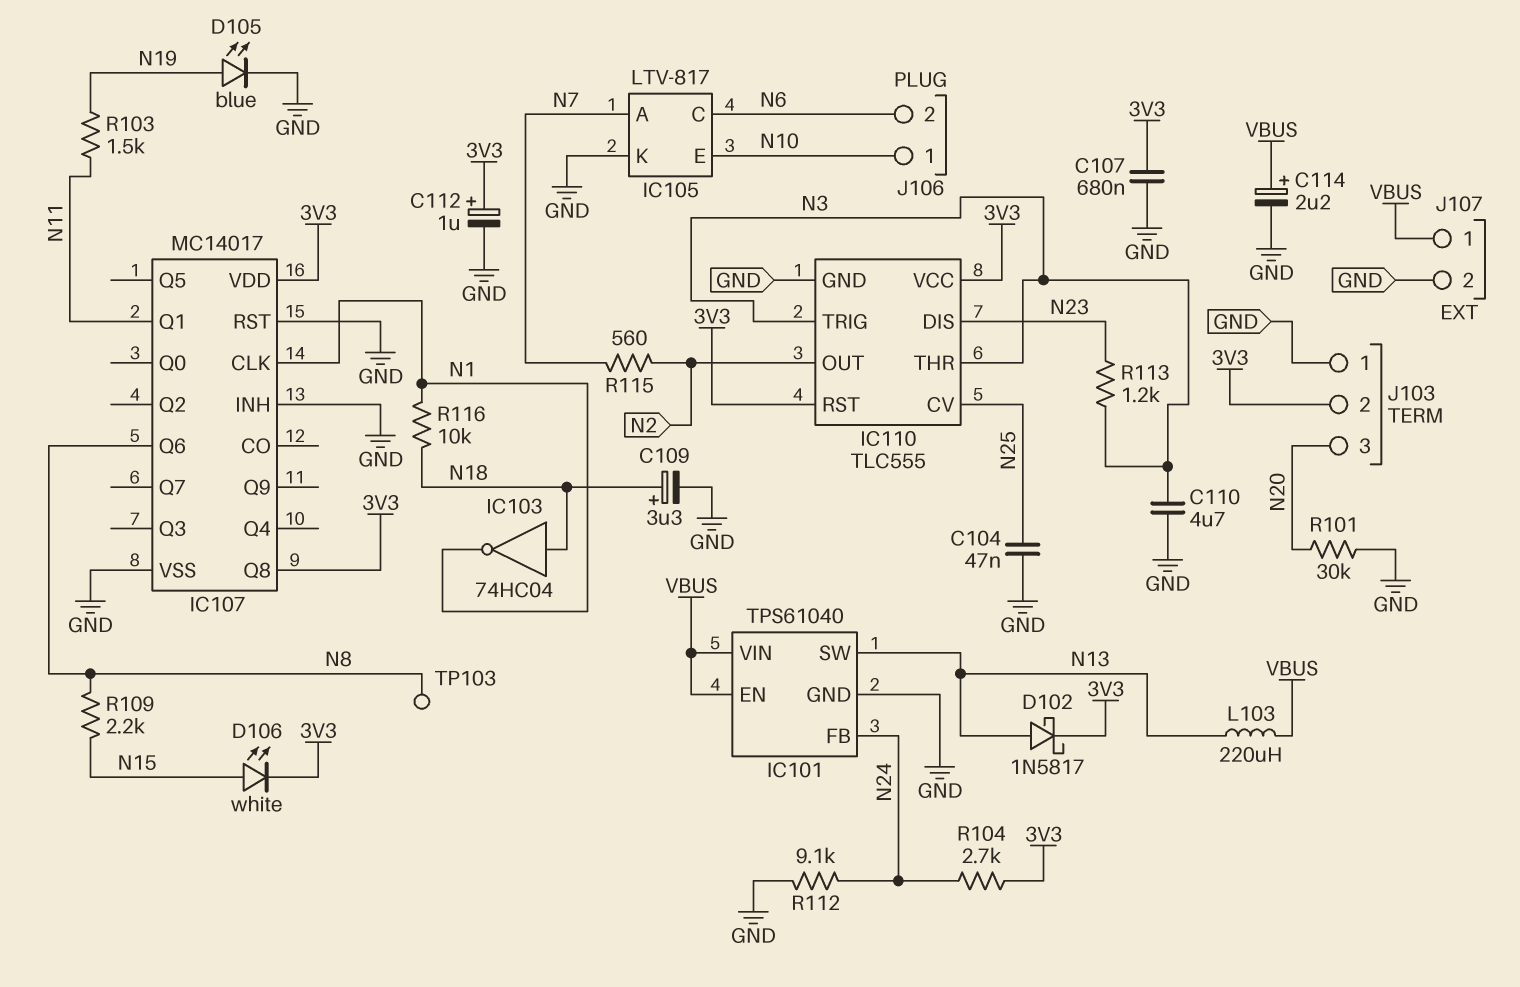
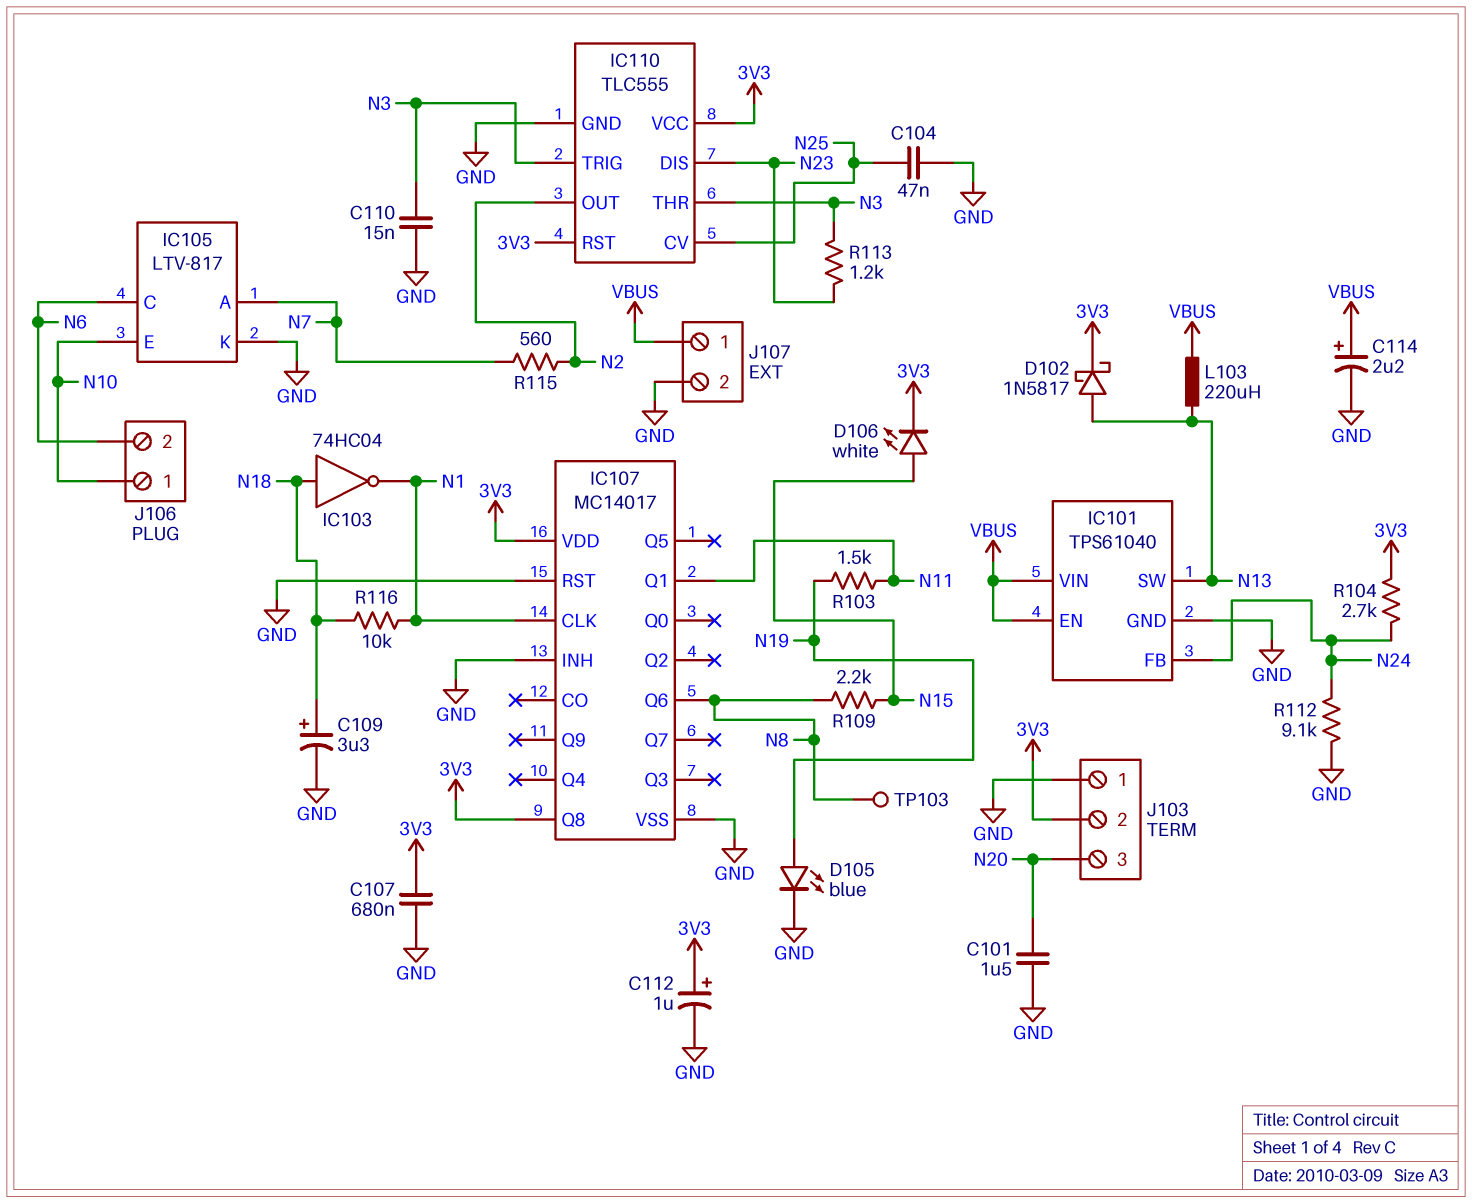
C101: none -> 1.5uF (GND, N20)
C110: 4.7uF (GND, N3) -> 15nF (GND, N3)
R101: 30k (GND, N20) -> none

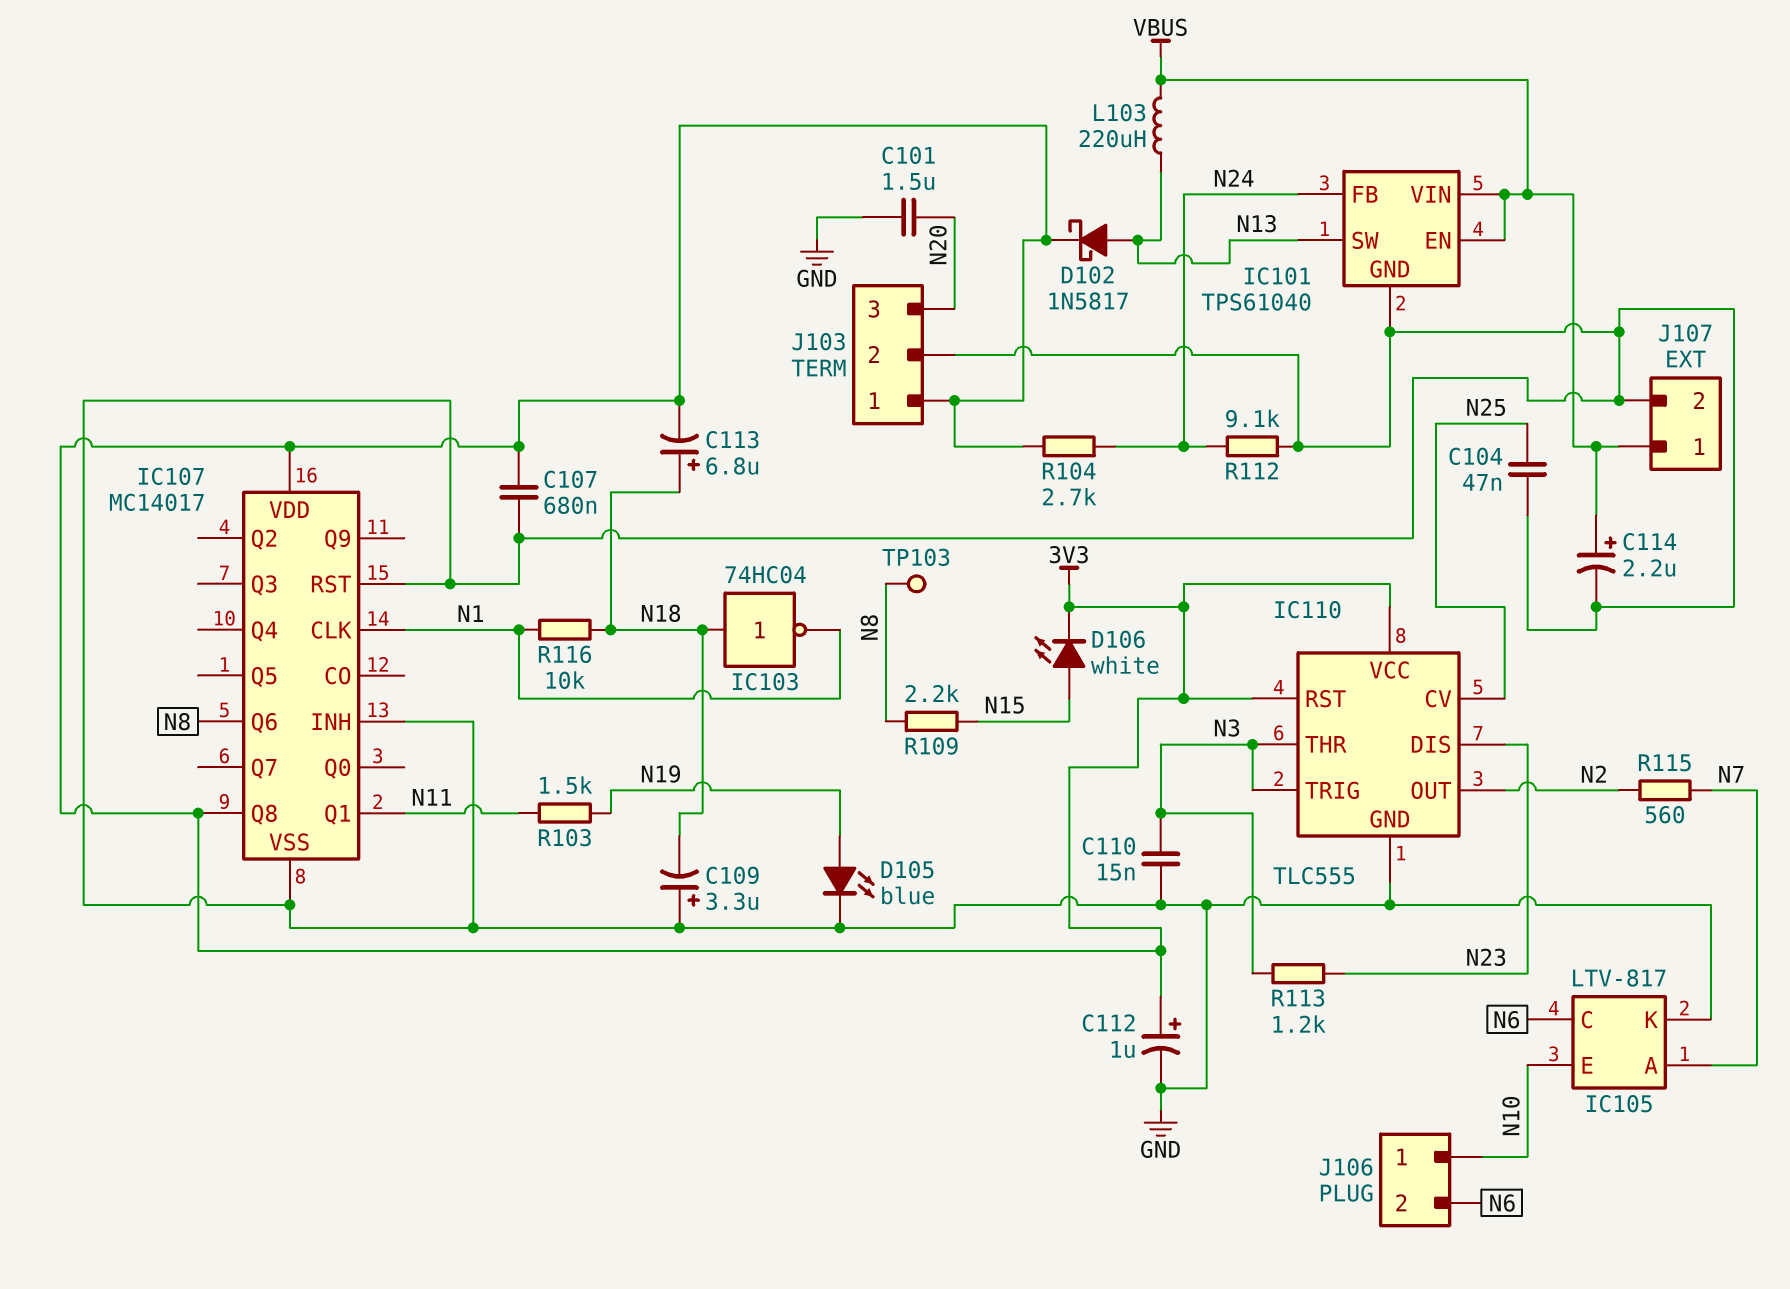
C109: 3.3uF (plus N18, minus GND) -> 3.3uF (plus GND, minus N18)
C113: none -> 6.8uF (plus N18, minus 3V3)
J103 pin 1: GND -> 3V3
J103 pin 2: 3V3 -> GND

